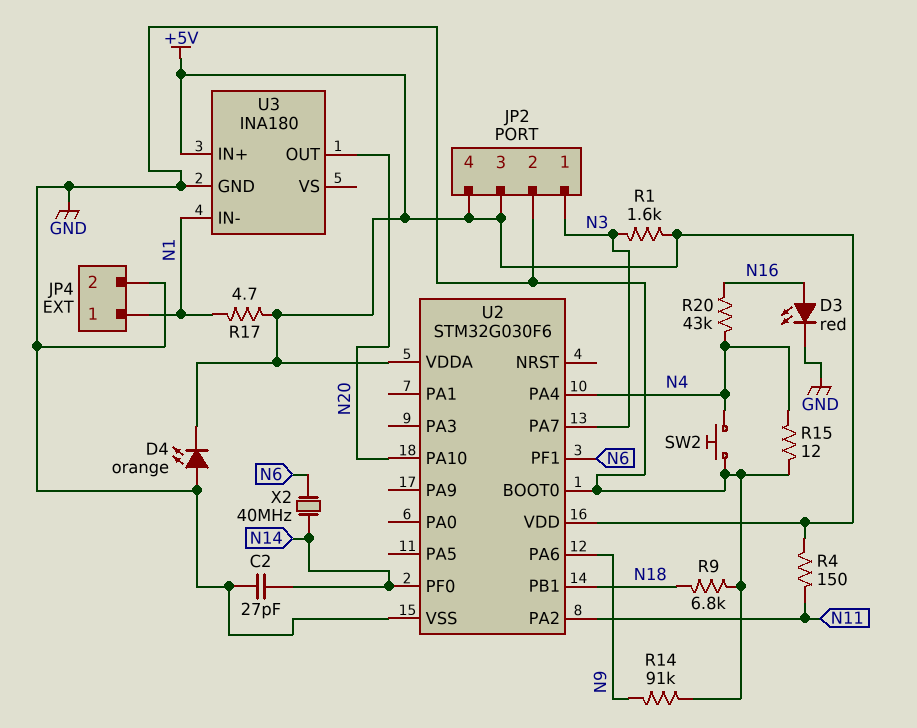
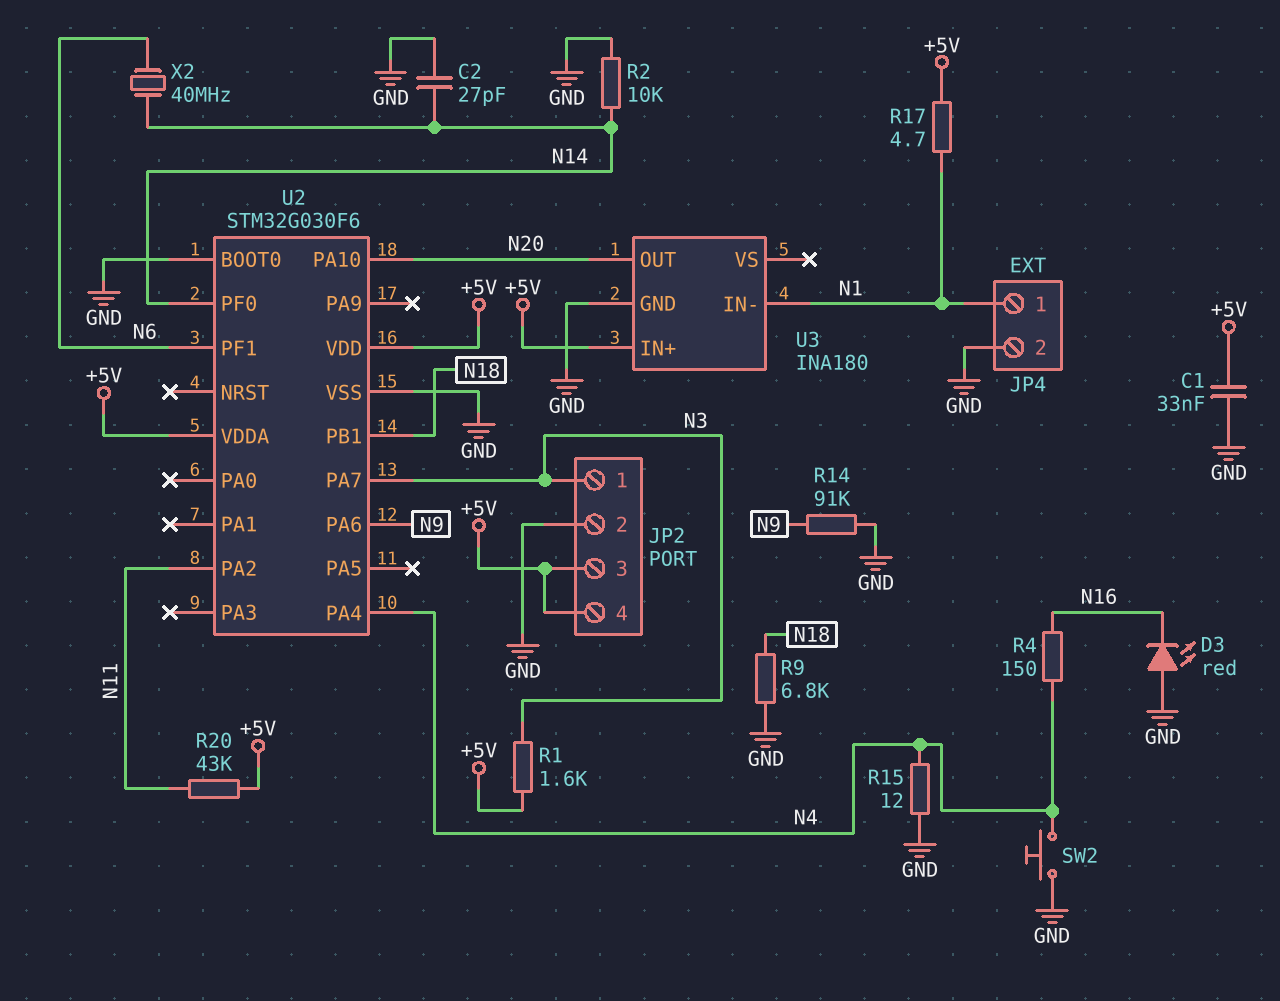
C1: none -> 33nF (+5V, GND)
D3: LED red (A N16, K GND) -> LED red (A GND, K N16)
D4: LED orange (A GND, K +5V) -> none
R2: none -> 10k (GND, N14)
R4: 150 (+5V, N11) -> 150 (N4, N16)
R20: 43k (N4, N16) -> 43k (+5V, N11)

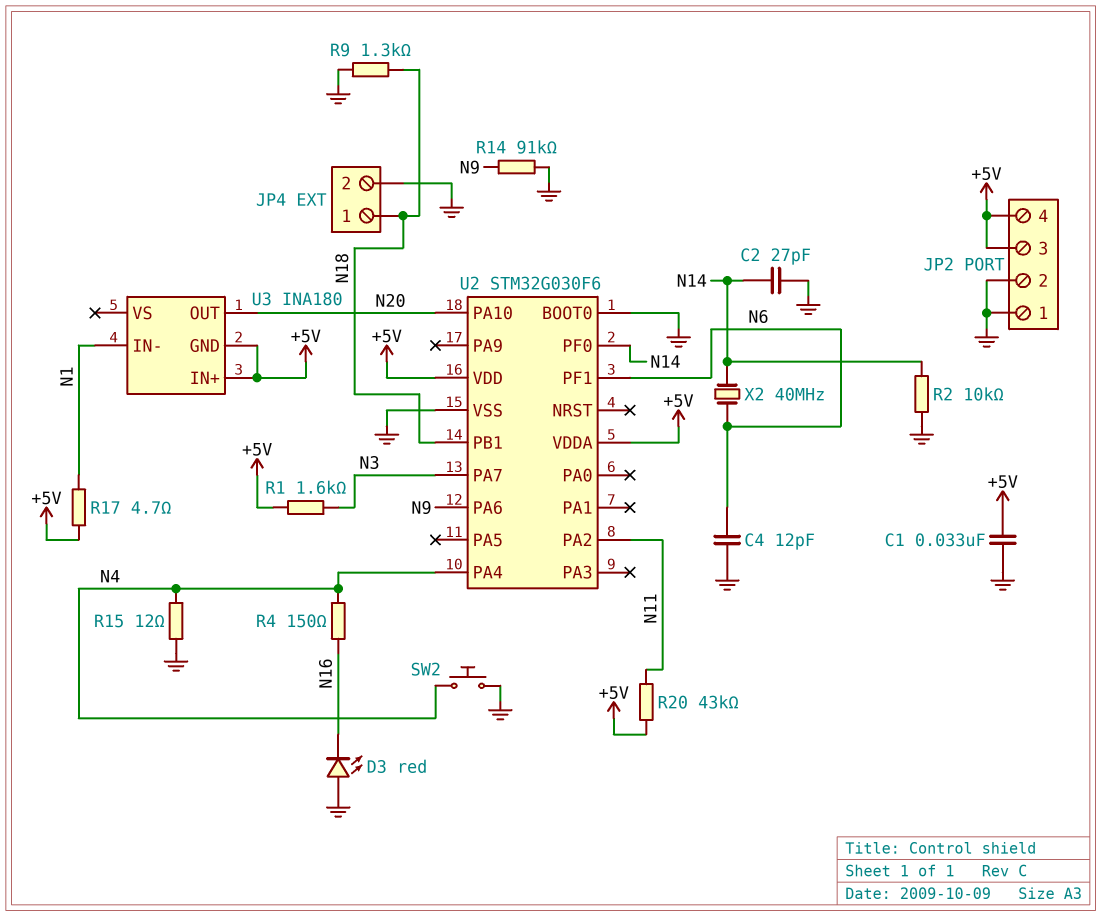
C4: none -> 12pF (GND, N6)
JP2 pin 1: N3 -> GND
JP4 pin 1: N1 -> N18
R9: 6.8k (GND, N18) -> 1.3k (GND, N18)
U3 pin GND: GND -> +5V

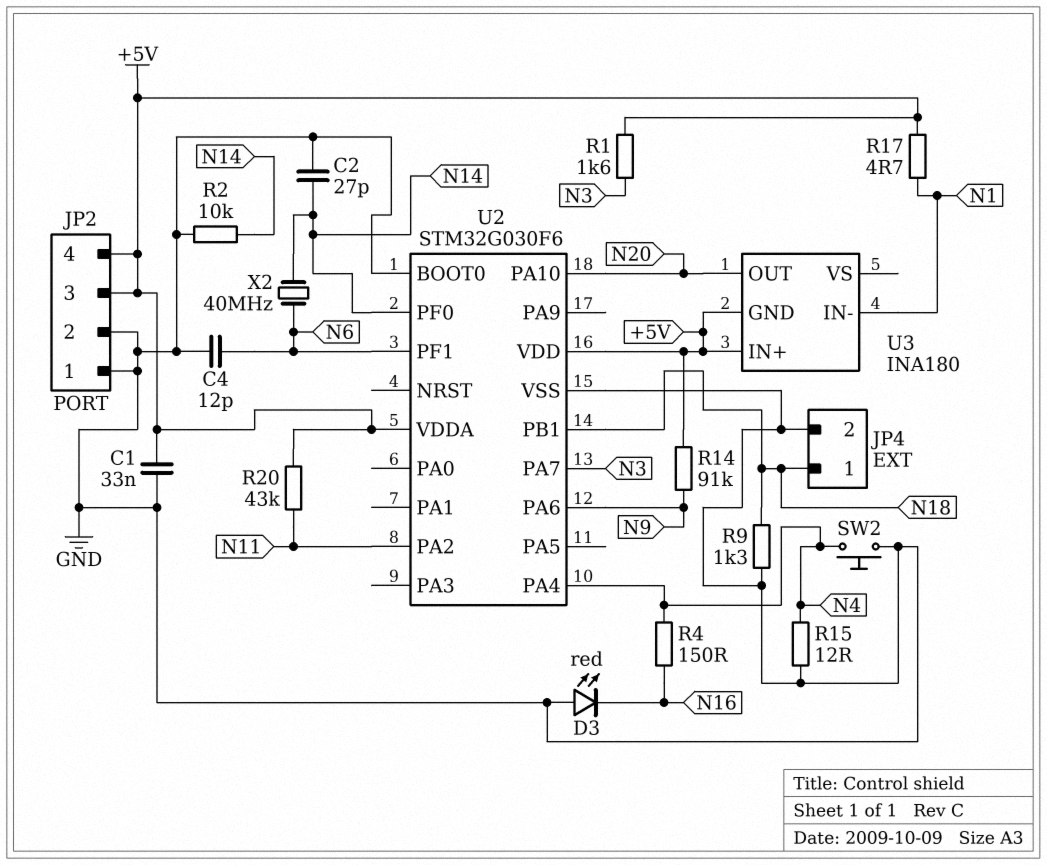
R14: 91k (GND, N9) -> 91k (+5V, N9)

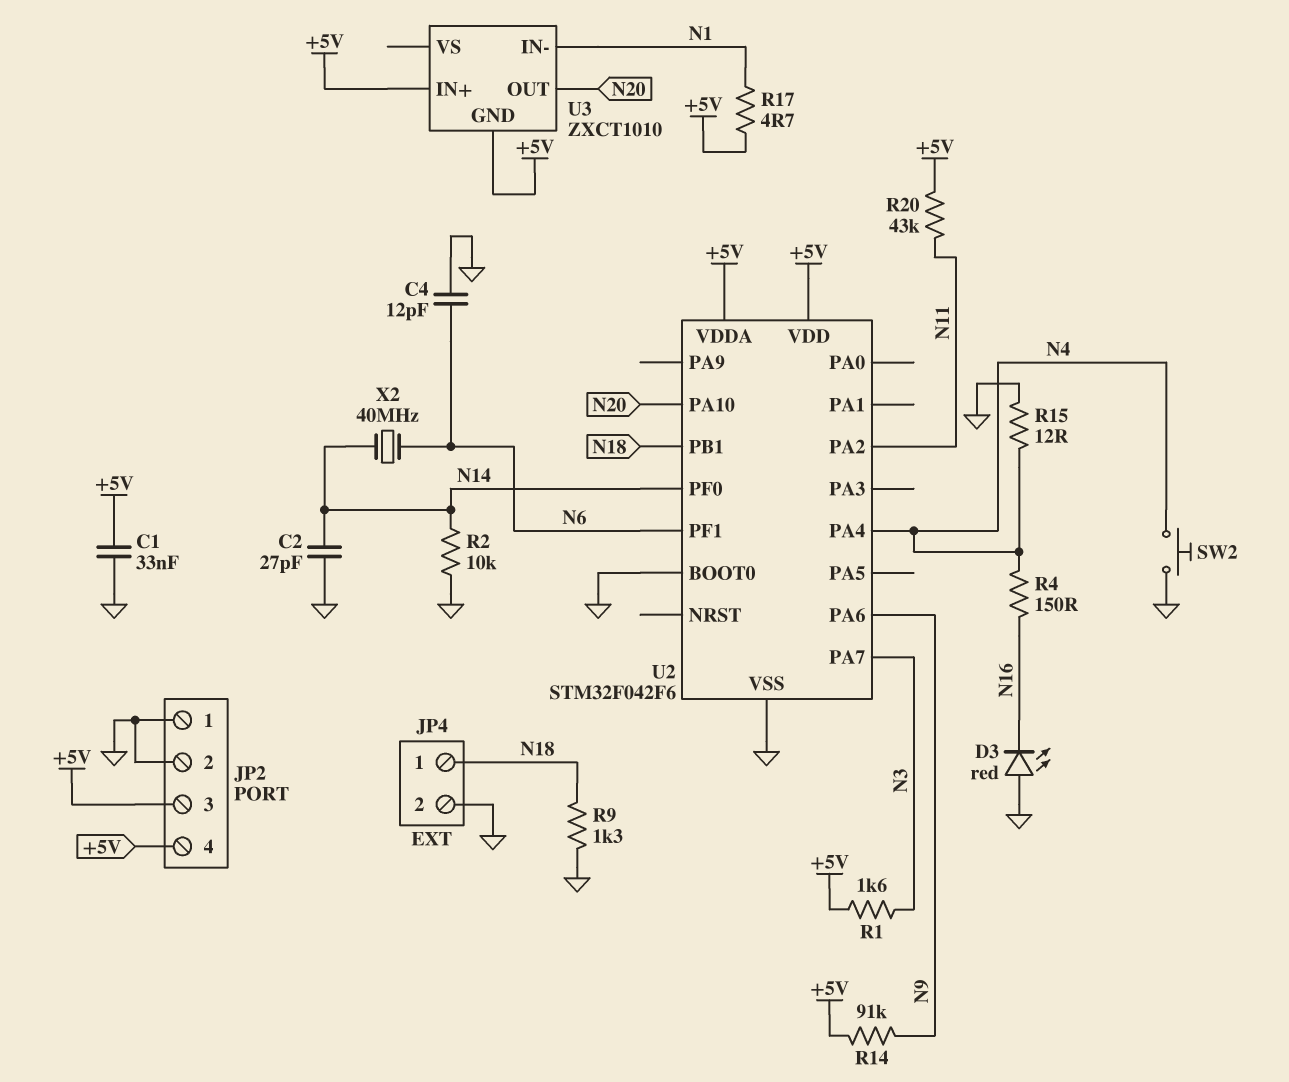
U2: STM32G030F6 -> STM32F042F6
U3: INA180 -> ZXCT1010

